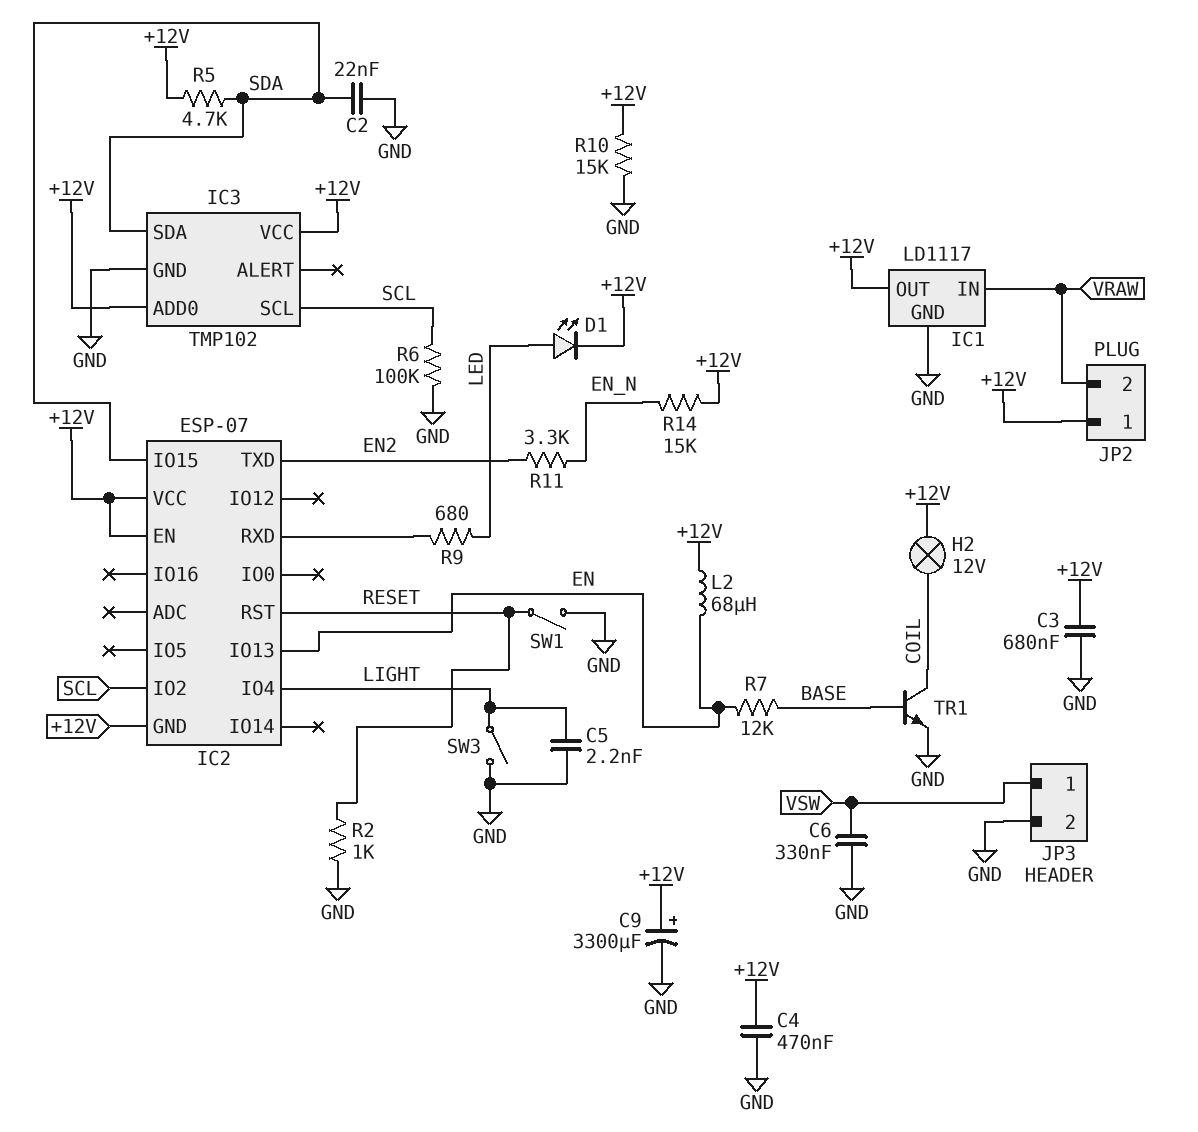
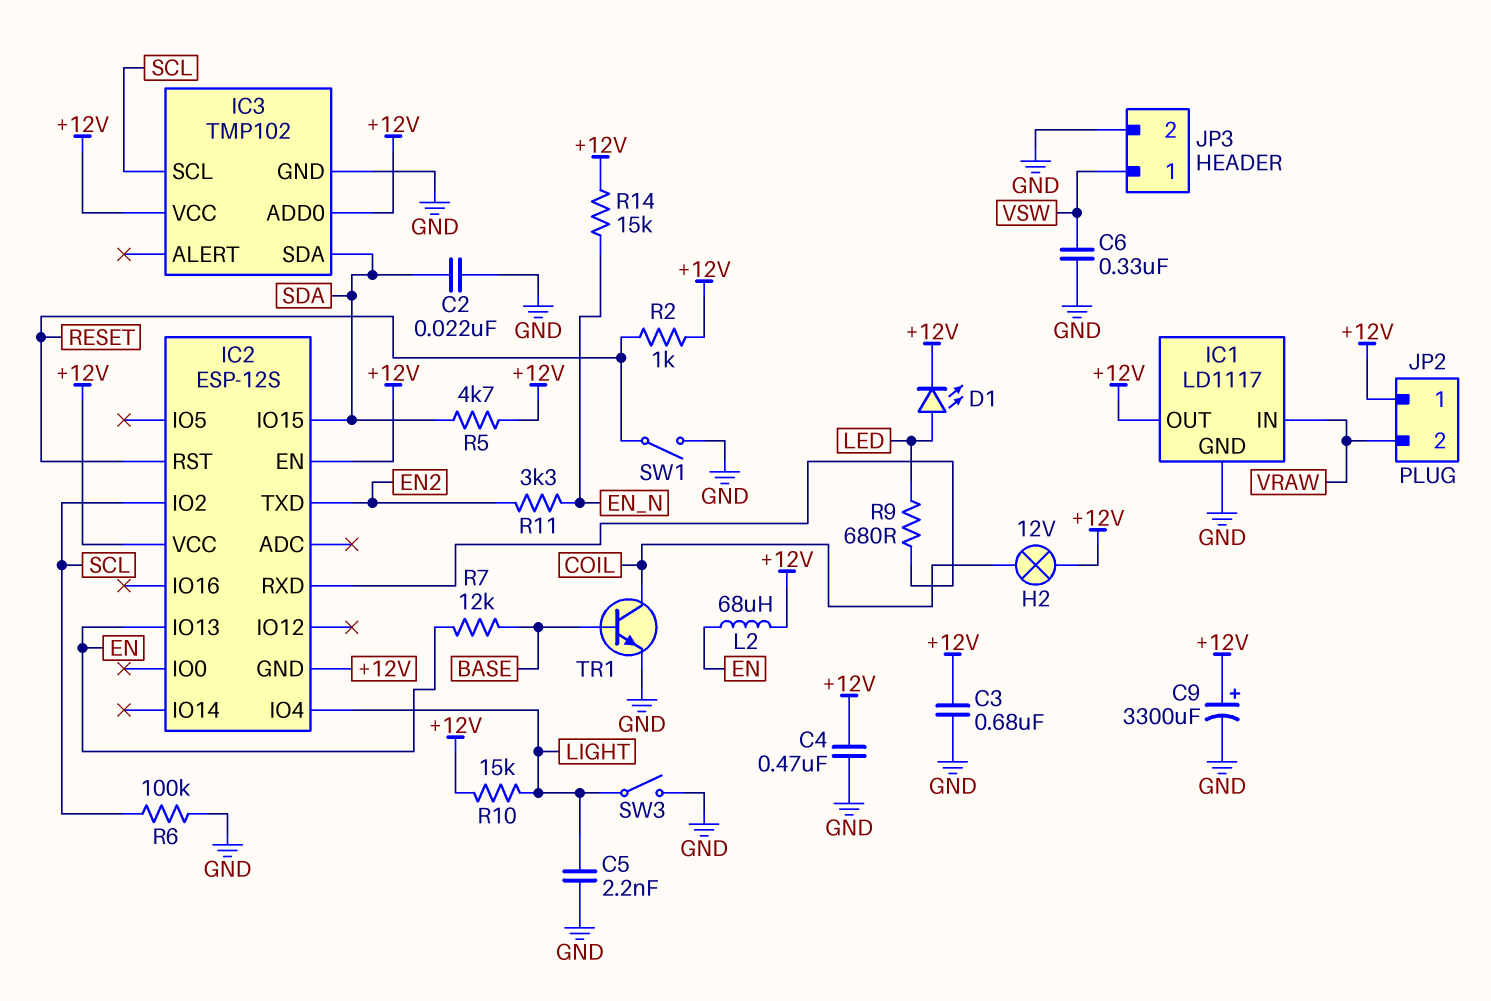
IC2: ESP-07 -> ESP-12S
R2: 1k (GND, RESET) -> 1k (+12V, RESET)
R10: 15k (+12V, GND) -> 15k (+12V, LIGHT)

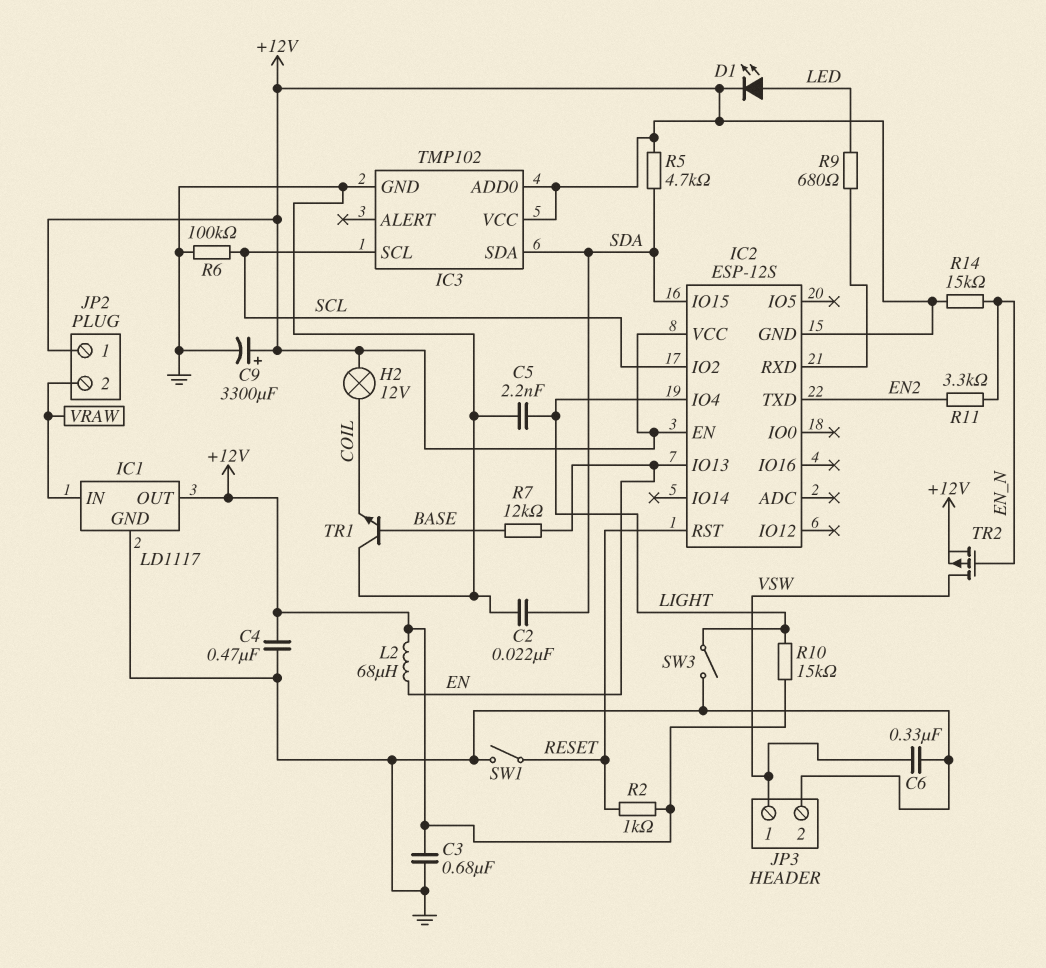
TR1: NPN (B BASE, C COIL, E GND) -> NPN (B BASE, C GND, E COIL)
TR2: none -> PMOS (G EN_N, D VSW, S +12V)

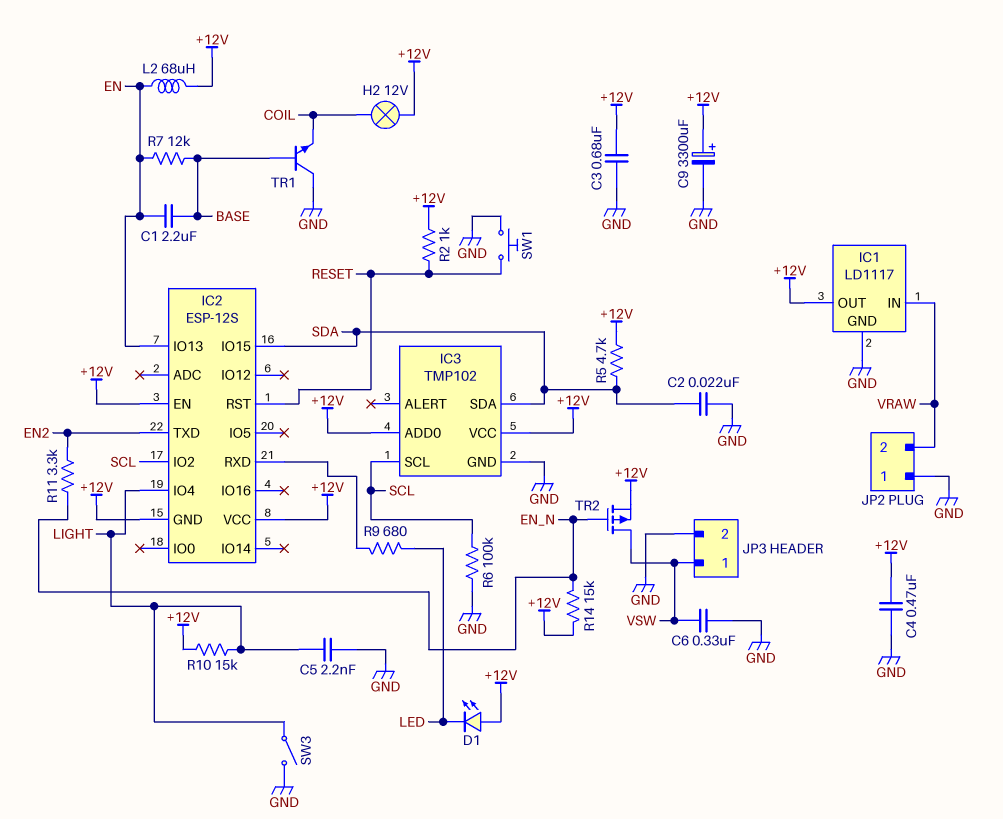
C1: none -> 2.2uF (BASE, EN)
D1: LED (A LED, K +12V) -> LED (A +12V, K LED)
JP2 pin 1: +12V -> GND
SW1: switch (GND, RESET) -> button (GND, RESET)

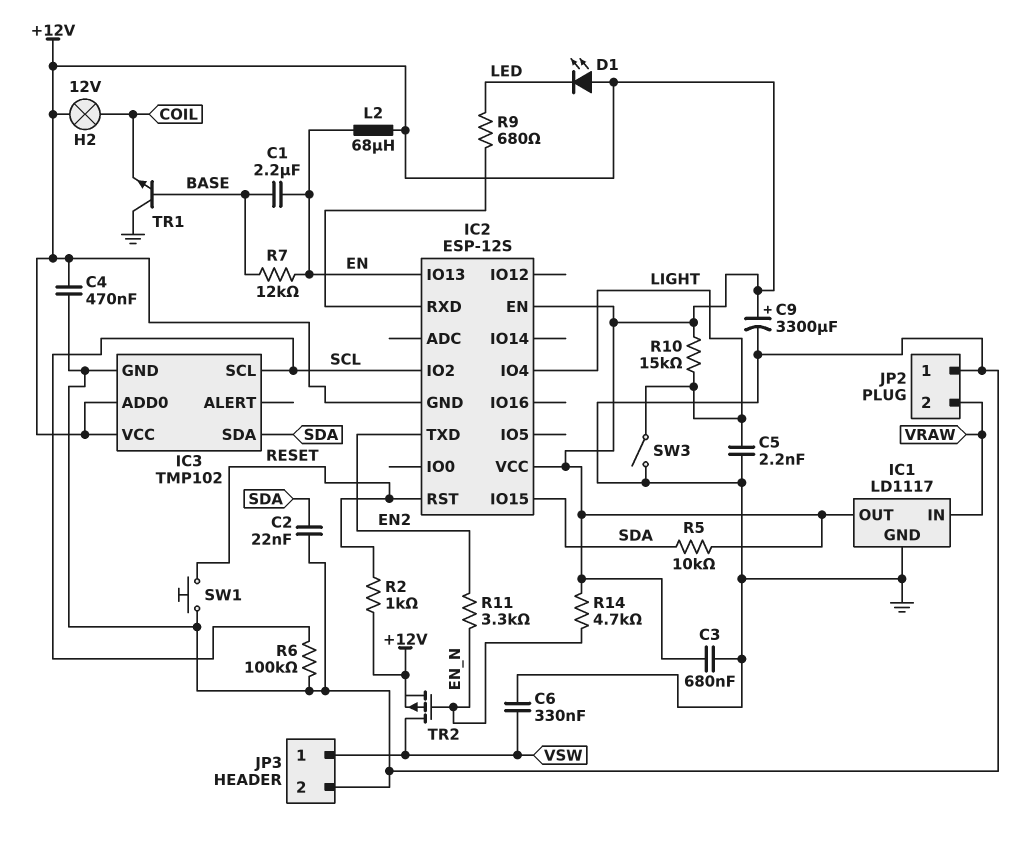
R5: 4.7k (+12V, SDA) -> 10k (+12V, SDA)
R14: 15k (+12V, EN_N) -> 4.7k (+12V, EN_N)

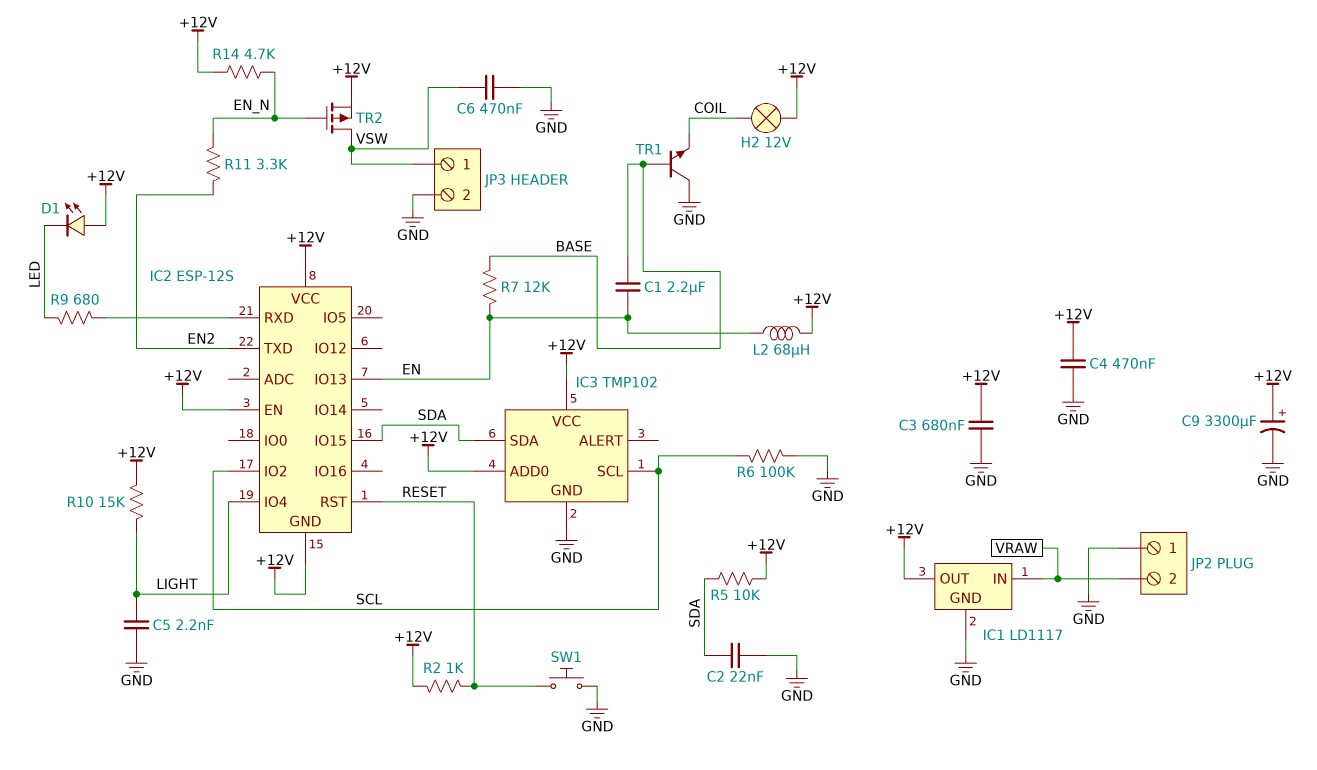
C6: 330nF (GND, VSW) -> 470nF (GND, VSW)
SW3: switch (GND, LIGHT) -> none

